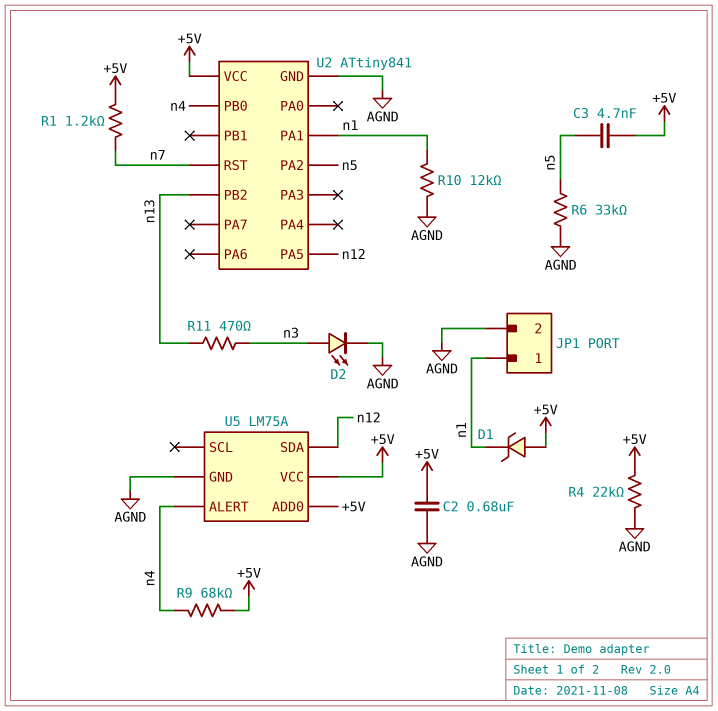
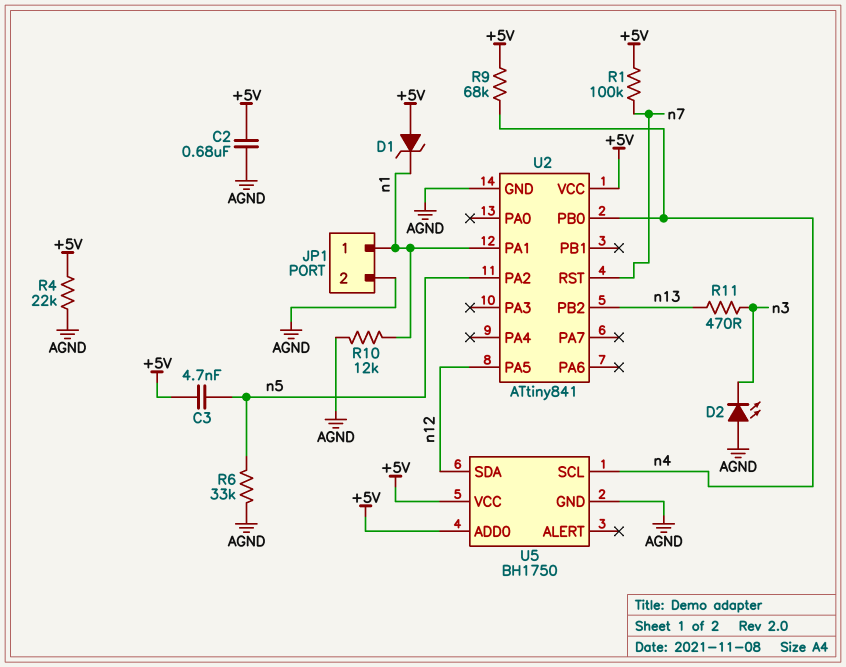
D2: LED (A n3, K AGND) -> LED (A AGND, K n3)
R1: 1.2k (+5V, n7) -> 100k (+5V, n7)
U5: LM75A -> BH1750
U5 pin ALERT: n4 -> none
U5 pin SCL: none -> n4

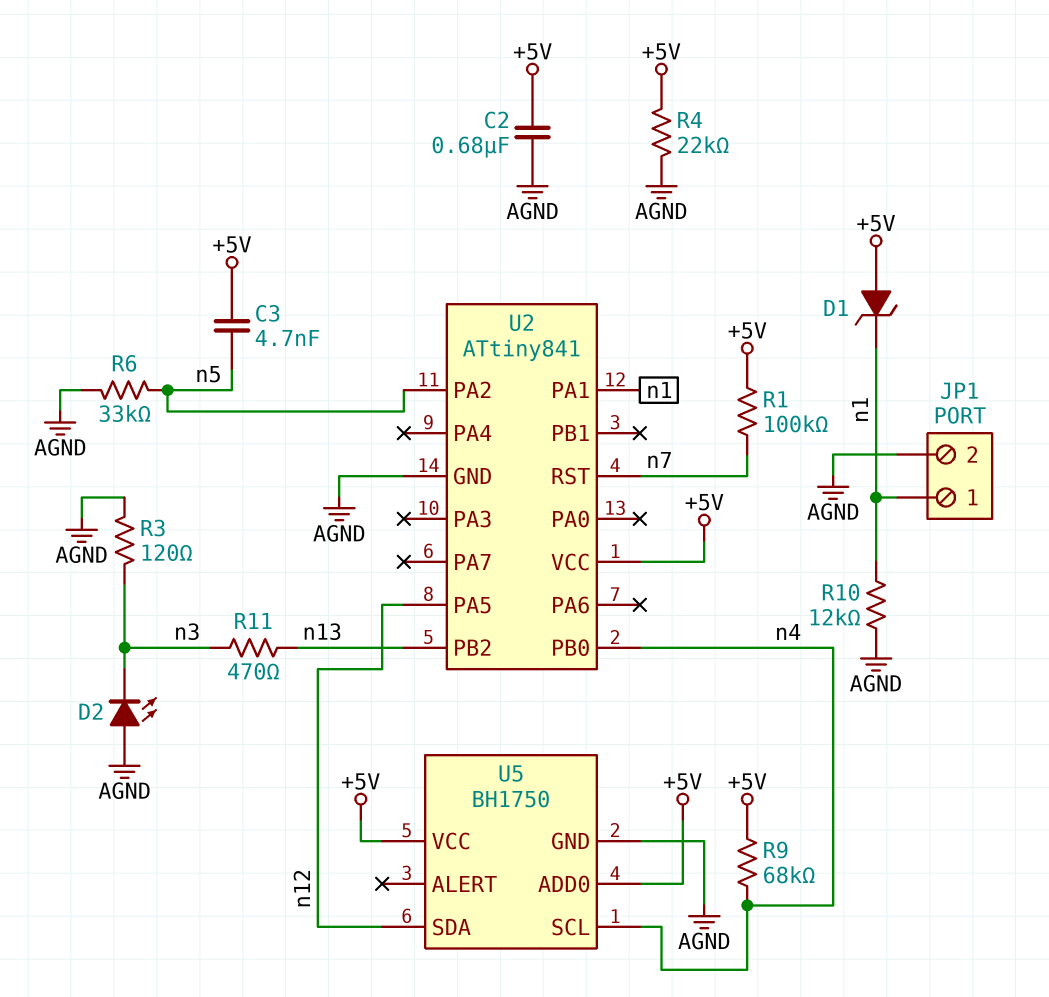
R3: none -> 120 (AGND, n3)

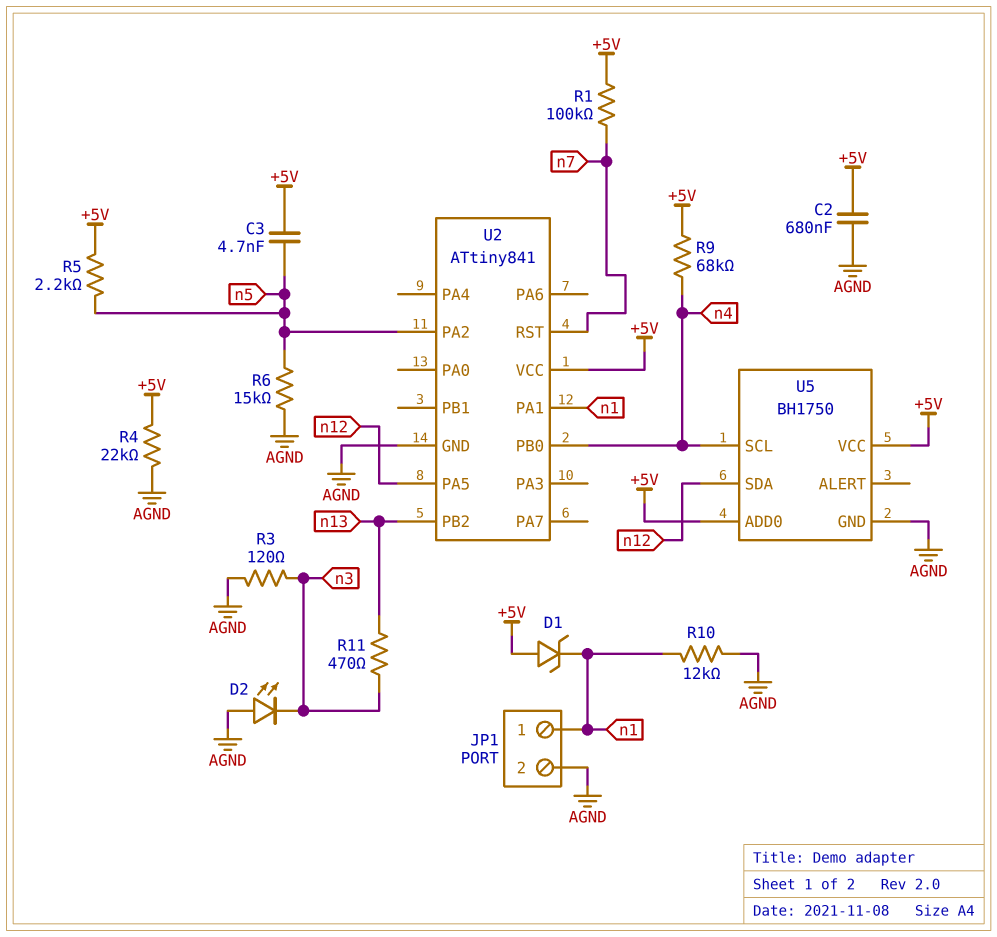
R5: none -> 2.2k (+5V, n5)
R6: 33k (AGND, n5) -> 15k (AGND, n5)

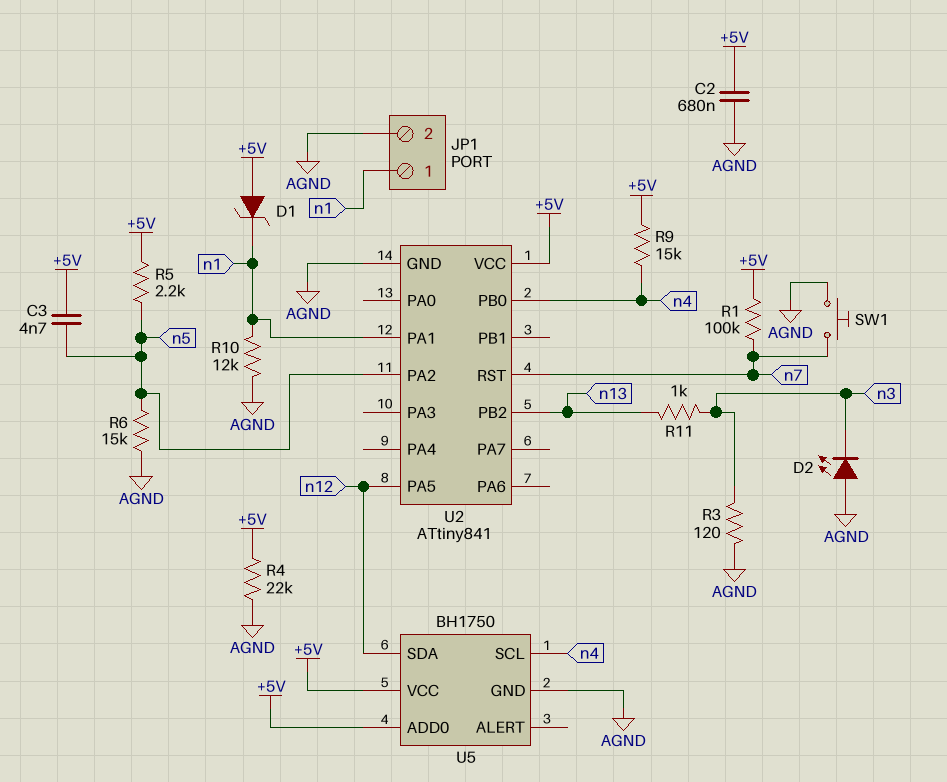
R9: 68k (+5V, n4) -> 15k (+5V, n4)
R11: 470 (n3, n13) -> 1k (n3, n13)
SW1: none -> button (AGND, n7)

